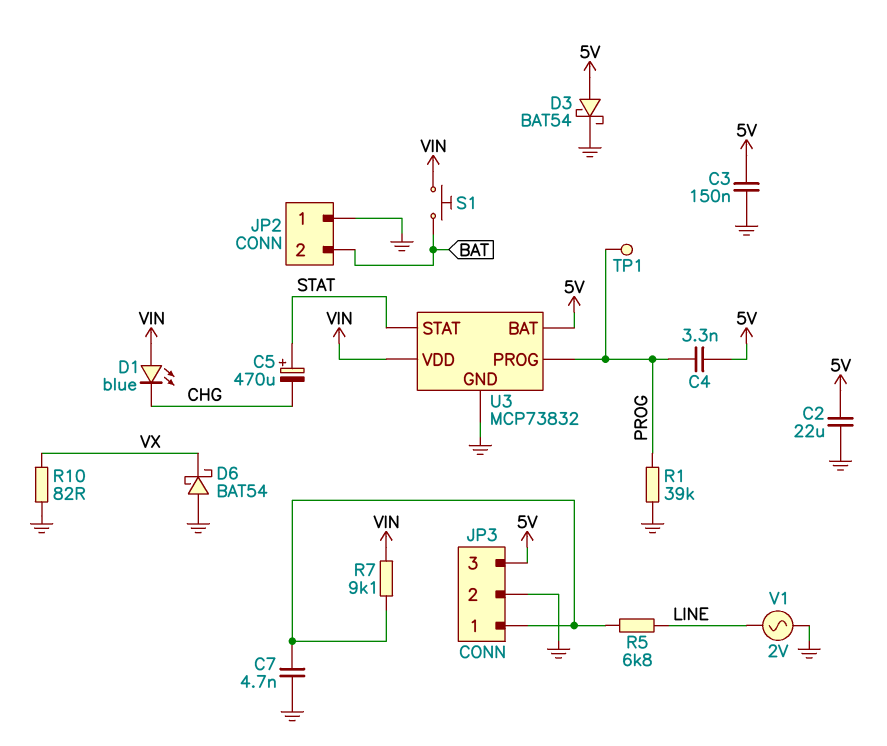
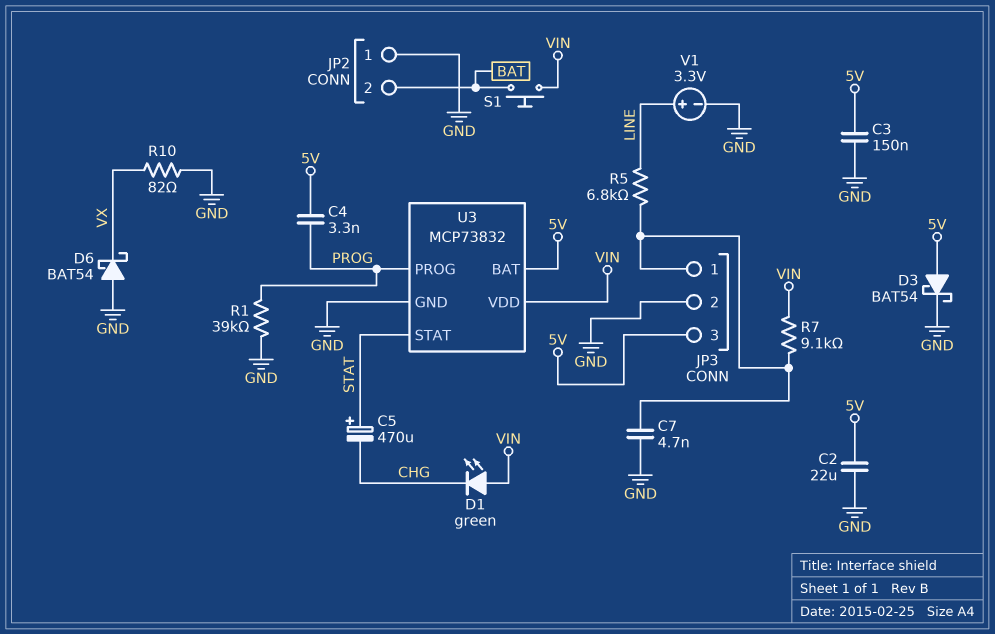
D1: LED blue (A VIN, K CHG) -> LED green (A VIN, K CHG)
TP1: test point (PROG) -> none
V1: AC 2V (GND, LINE) -> 3.3V (plus LINE, minus GND)

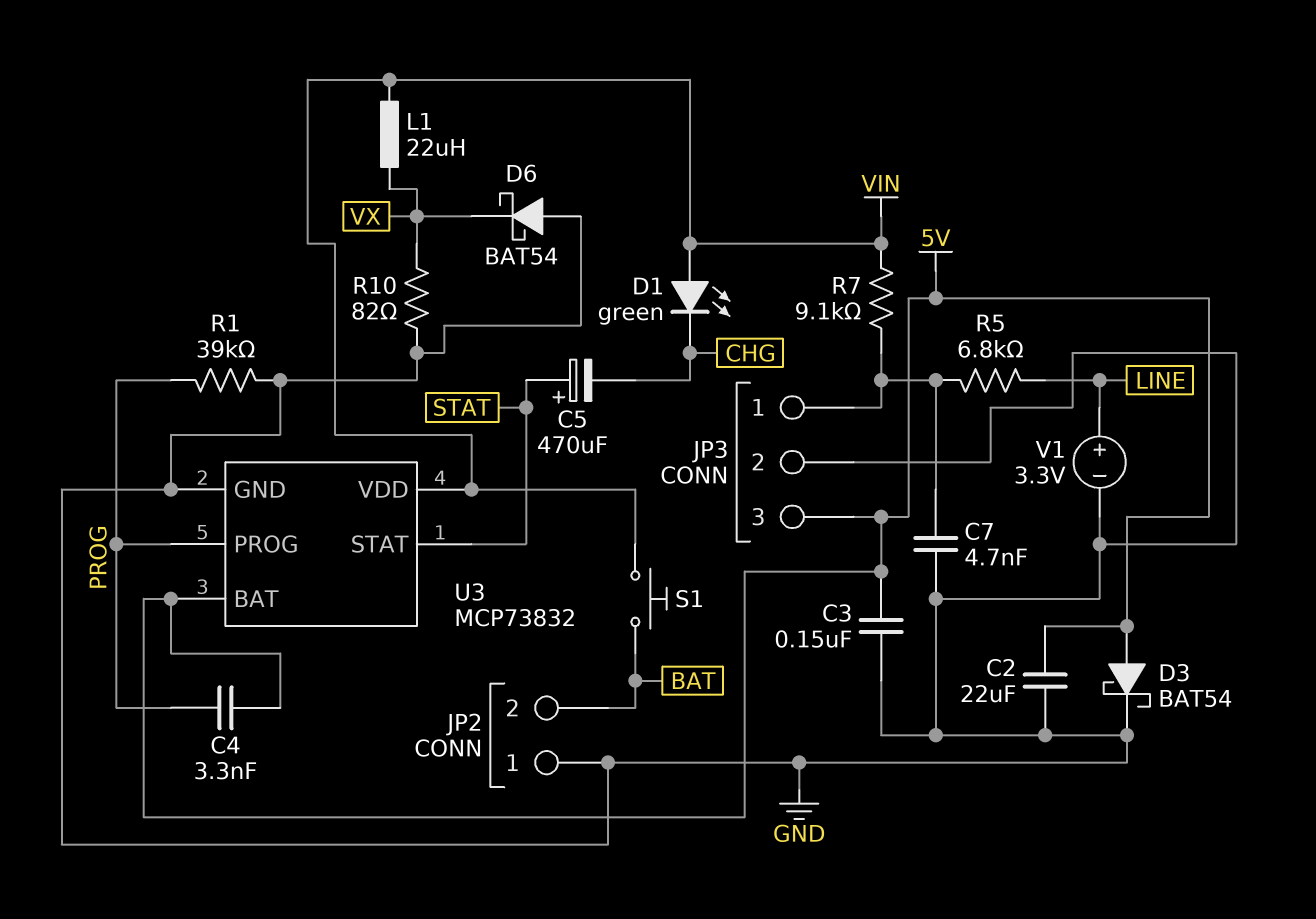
L1: none -> 22uH (VIN, VX)

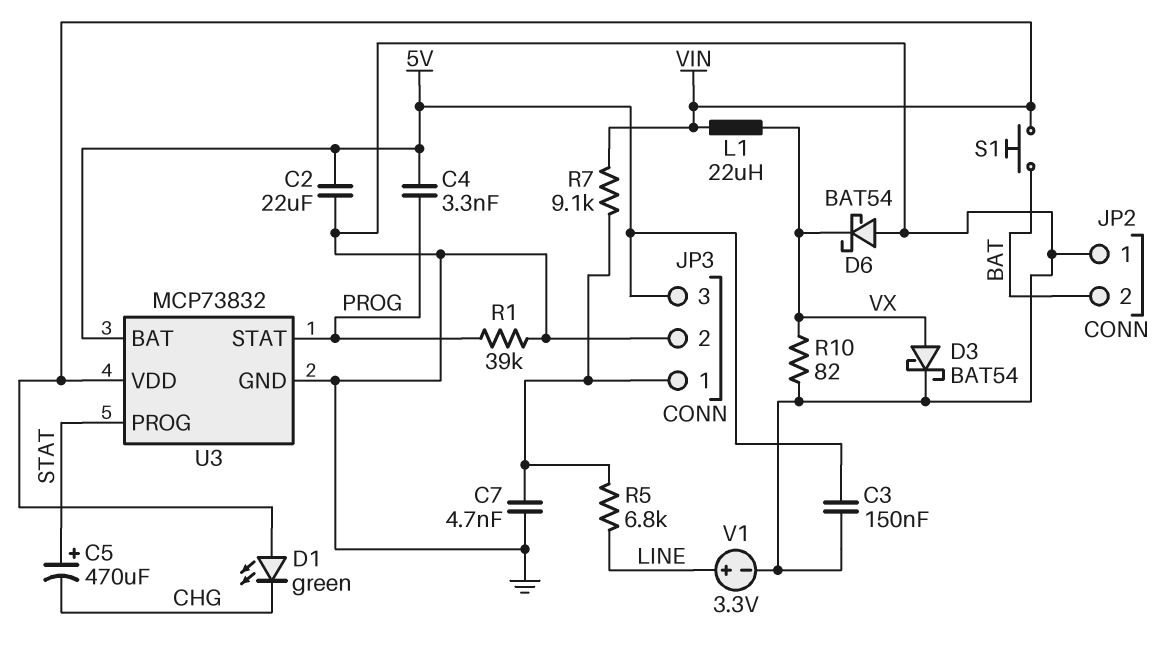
D3: schottky BAT54 (A 5V, K GND) -> schottky BAT54 (A VX, K GND)
U3 pin PROG: PROG -> STAT
U3 pin STAT: STAT -> PROG

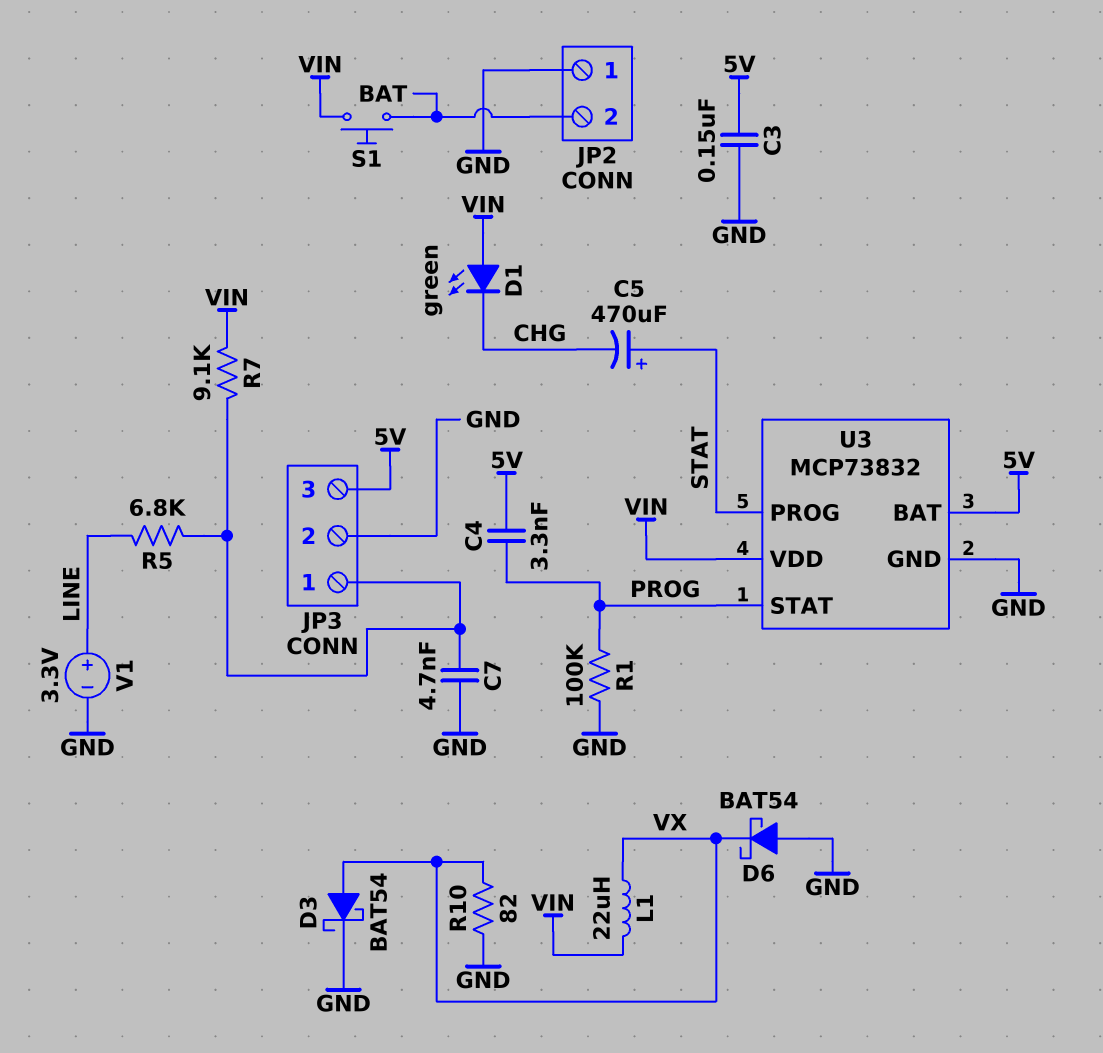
C2: 22uF (5V, GND) -> none
R1: 39k (GND, PROG) -> 100k (GND, PROG)

